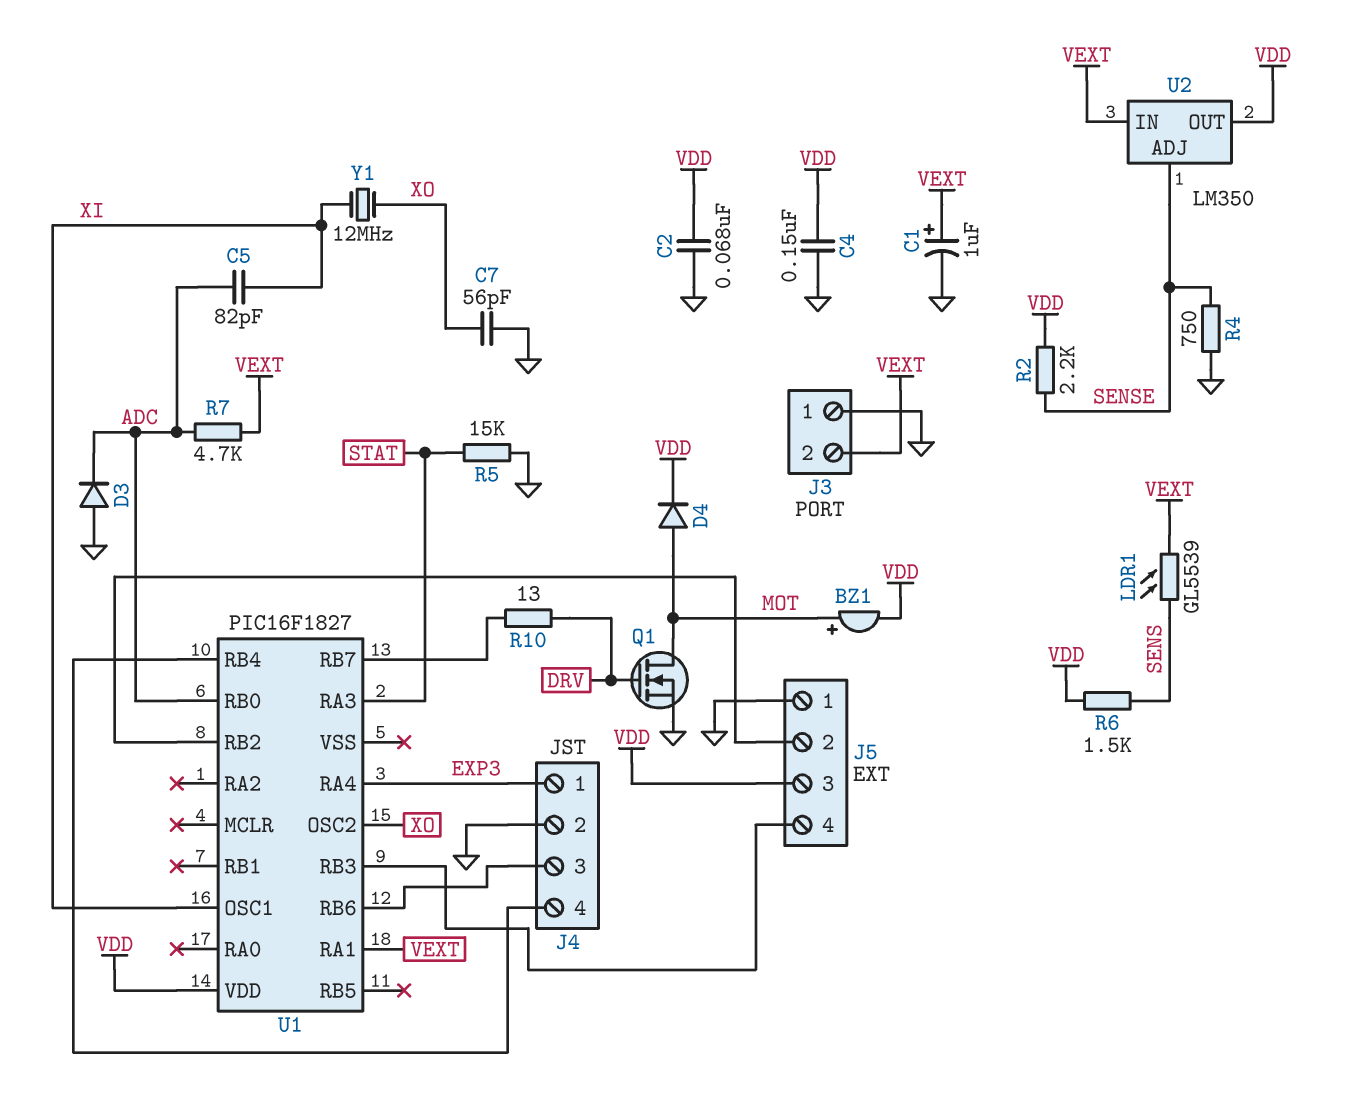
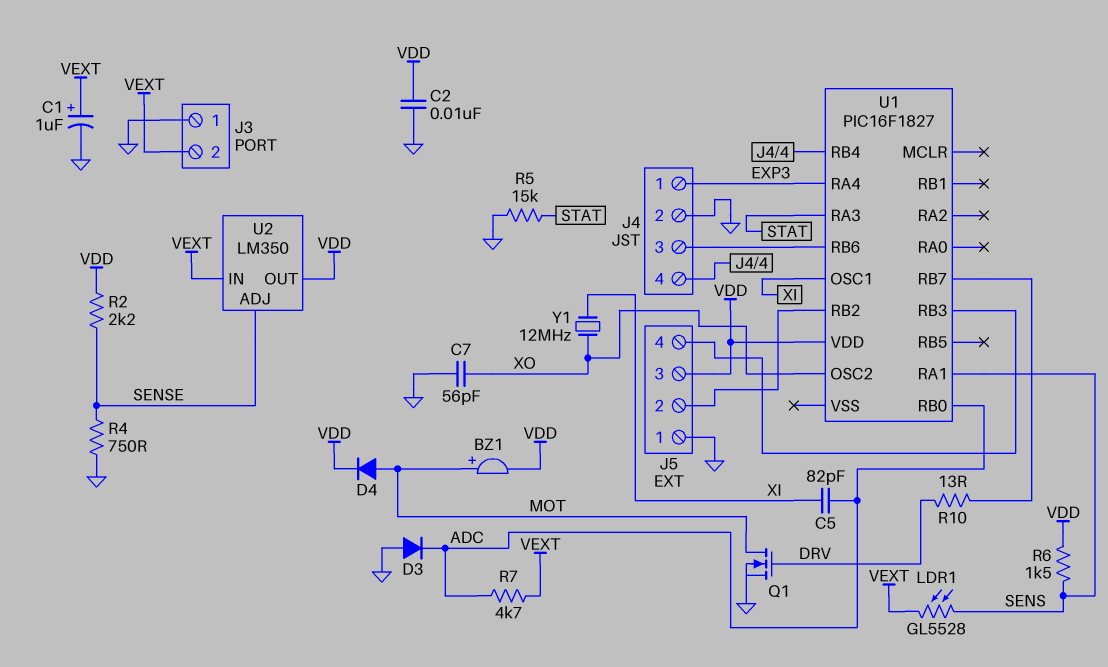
C2: 68nF (GND, VDD) -> 10nF (GND, VDD)
C4: 150nF (GND, VDD) -> none
LDR1: GL5539 (SENS, VEXT) -> GL5528 (SENS, VEXT)
U1 pin RA1: VEXT -> SENS

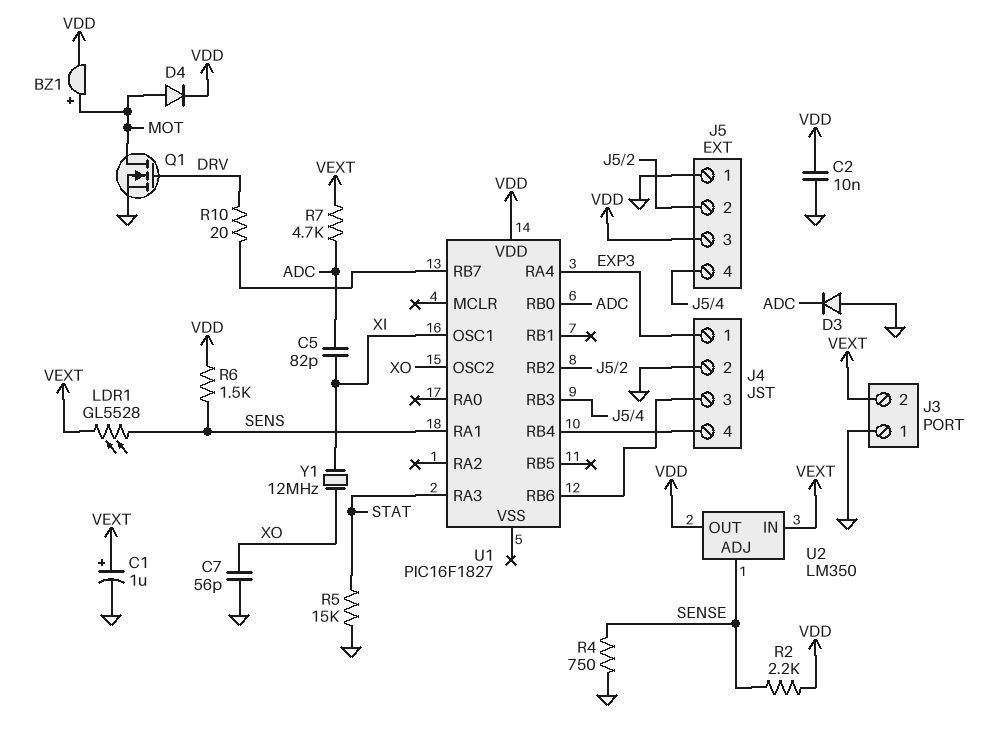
R10: 13 (DRV, U1/RB7) -> 20 (DRV, U1/RB7)

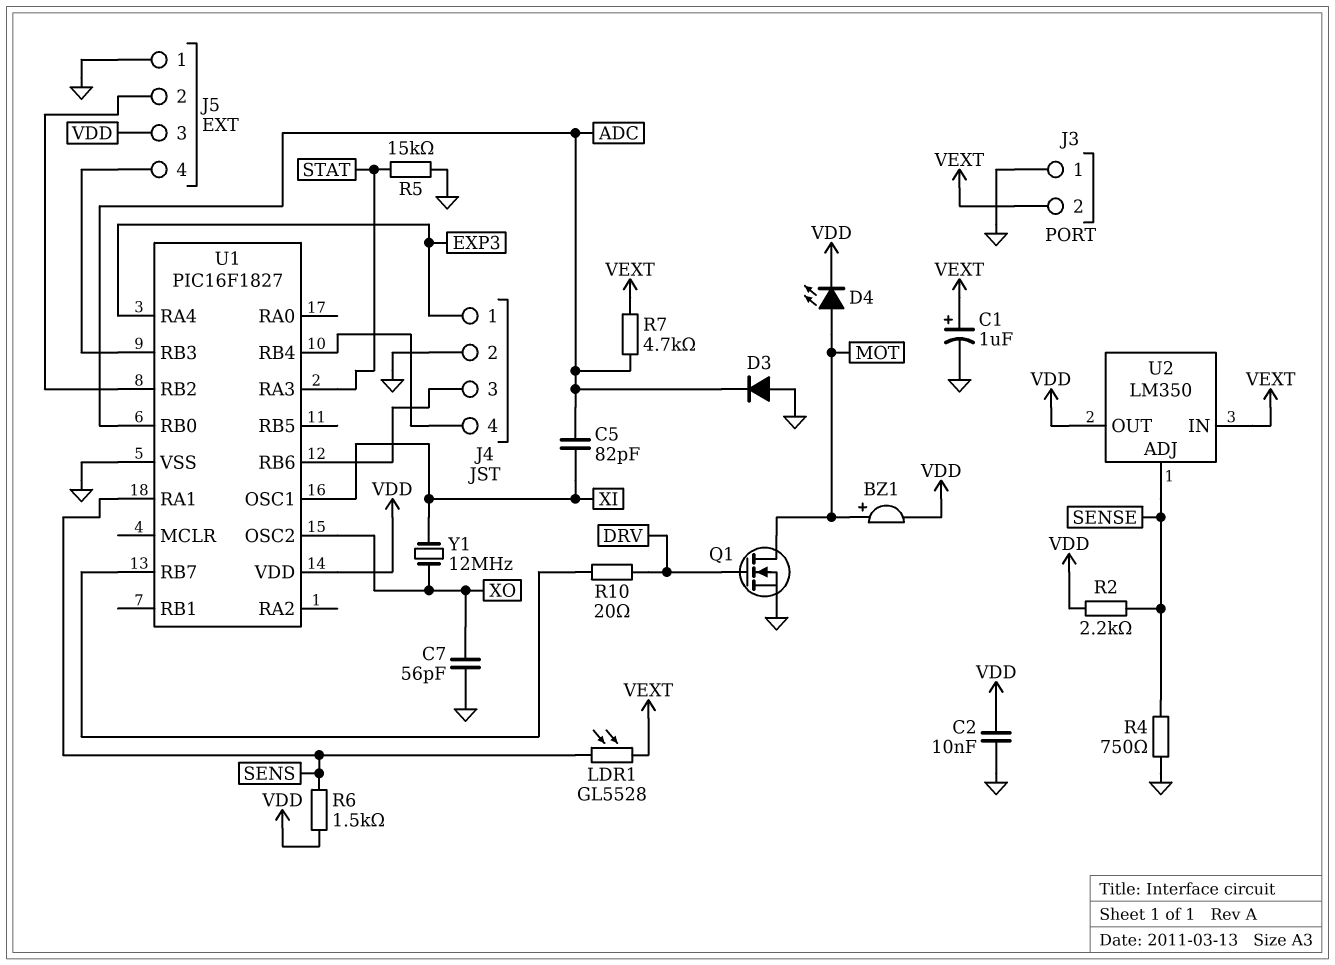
D4: diode (A MOT, K VDD) -> LED (A MOT, K VDD)
U1 pin VSS: none -> GND

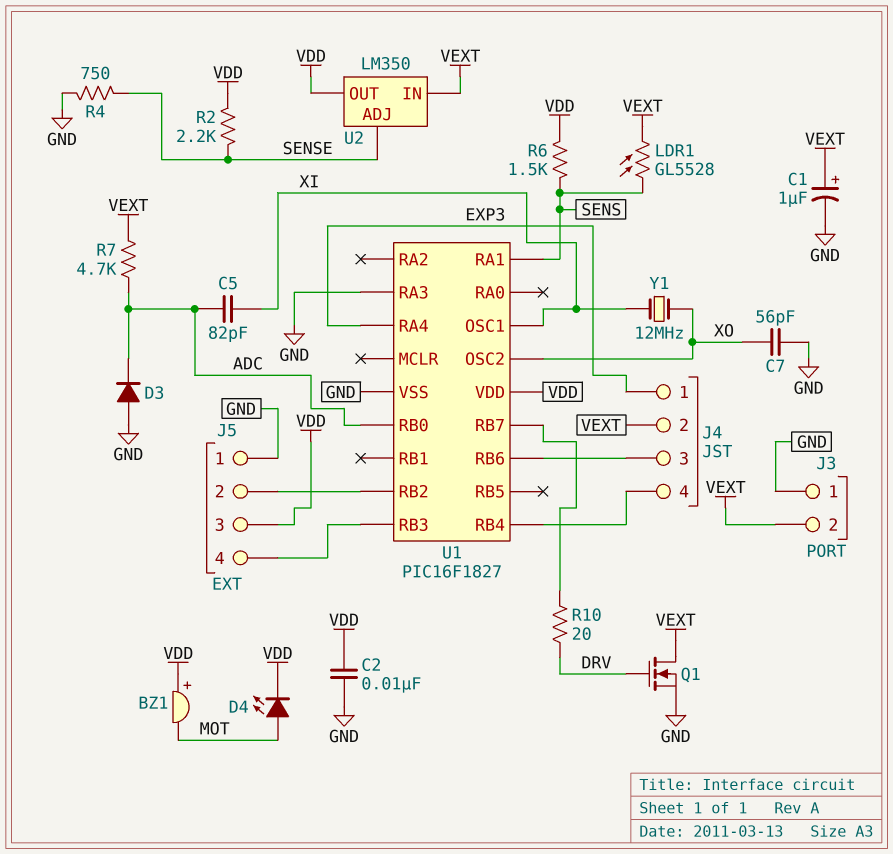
BZ1: buzzer (plus MOT, minus VDD) -> buzzer (plus VDD, minus MOT)
J4 pin 2: GND -> VEXT
Q1: NMOS (G DRV, D MOT, S GND) -> NMOS (G DRV, D VEXT, S GND)
R5: 15k (GND, STAT) -> none
U1 pin RA3: STAT -> GND

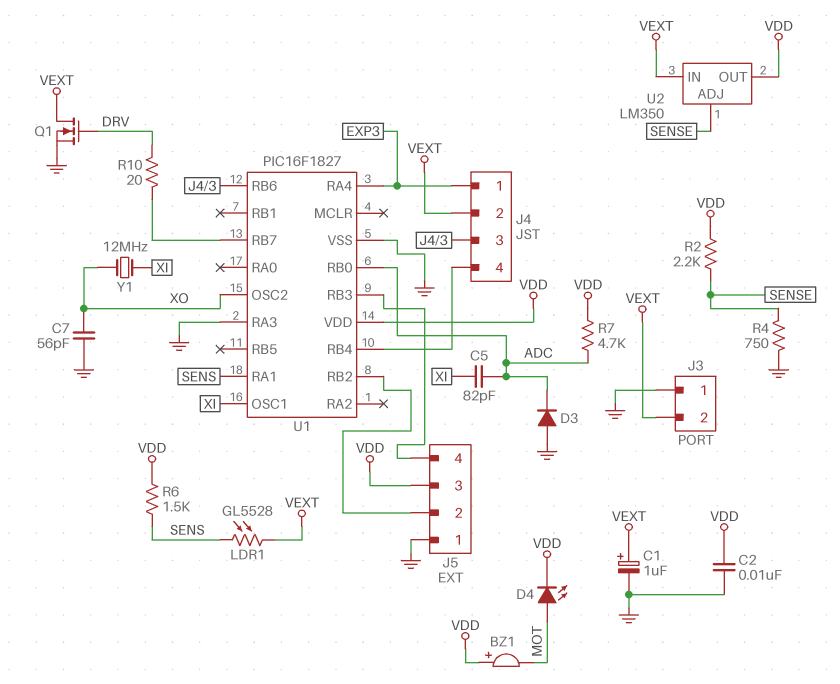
R7: 4.7k (ADC, VEXT) -> 4.7k (ADC, VDD)

